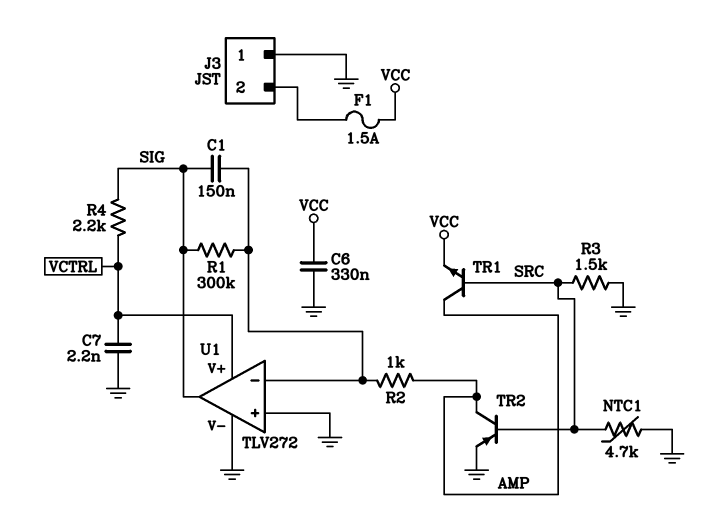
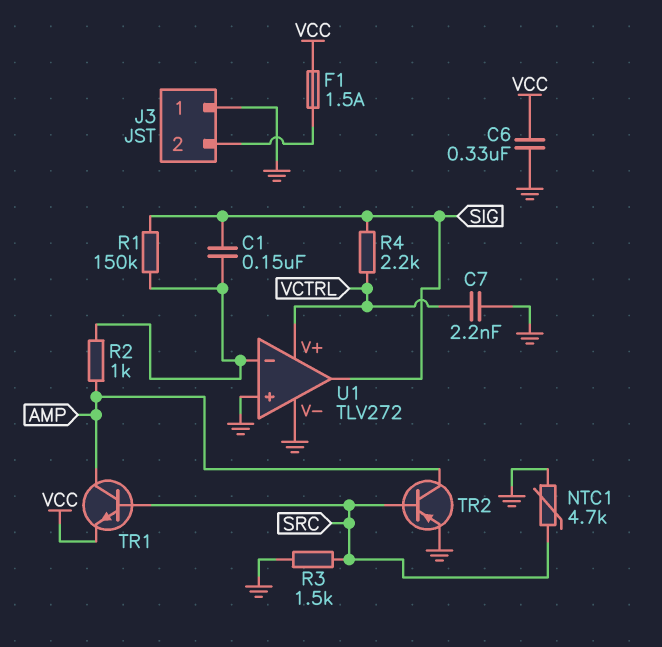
R1: 300k (SIG, U1/in-) -> 150k (SIG, U1/in-)

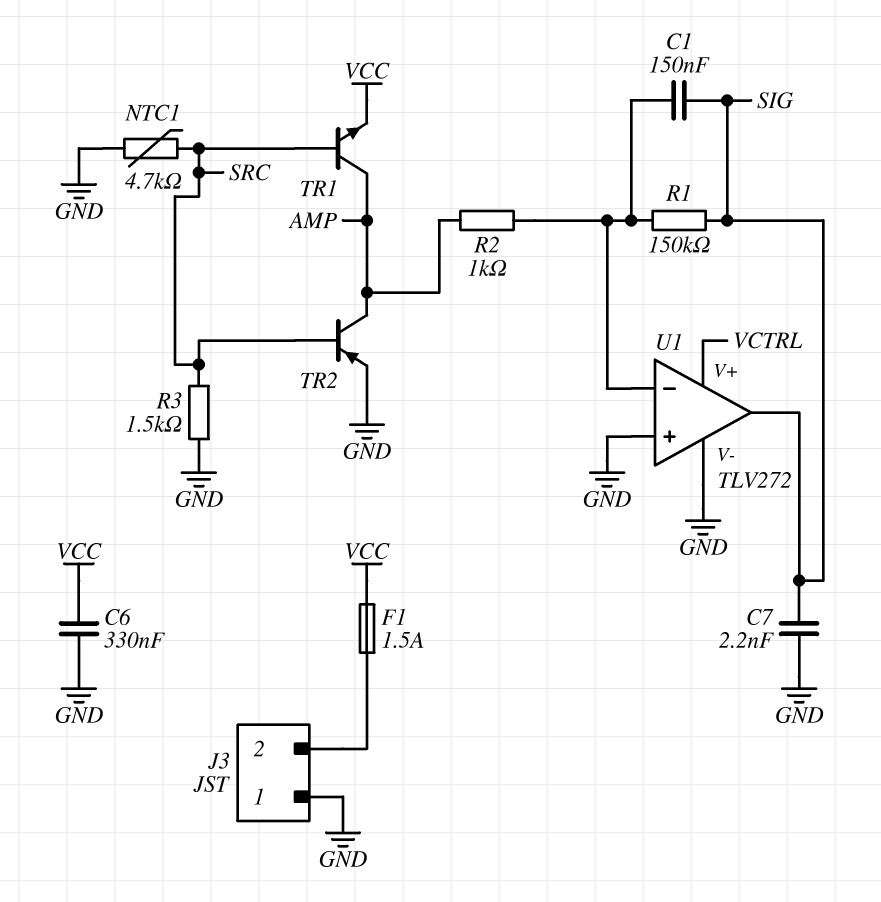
C7: 2.2nF (GND, VCTRL) -> 2.2nF (GND, SIG)
R4: 2.2k (SIG, VCTRL) -> none

